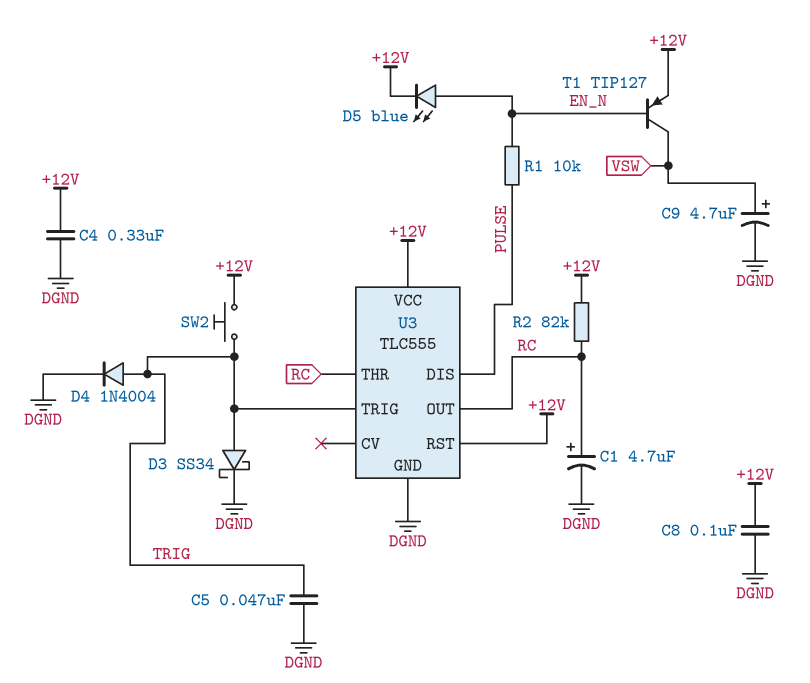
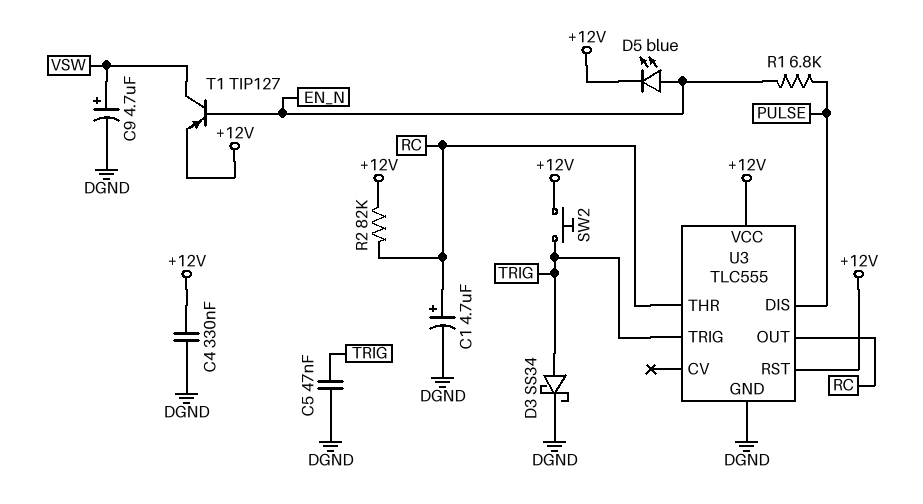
C8: 100nF (+12V, DGND) -> none
D4: diode 1N4004 (A TRIG, K DGND) -> none
R1: 10k (EN_N, PULSE) -> 6.8k (EN_N, PULSE)

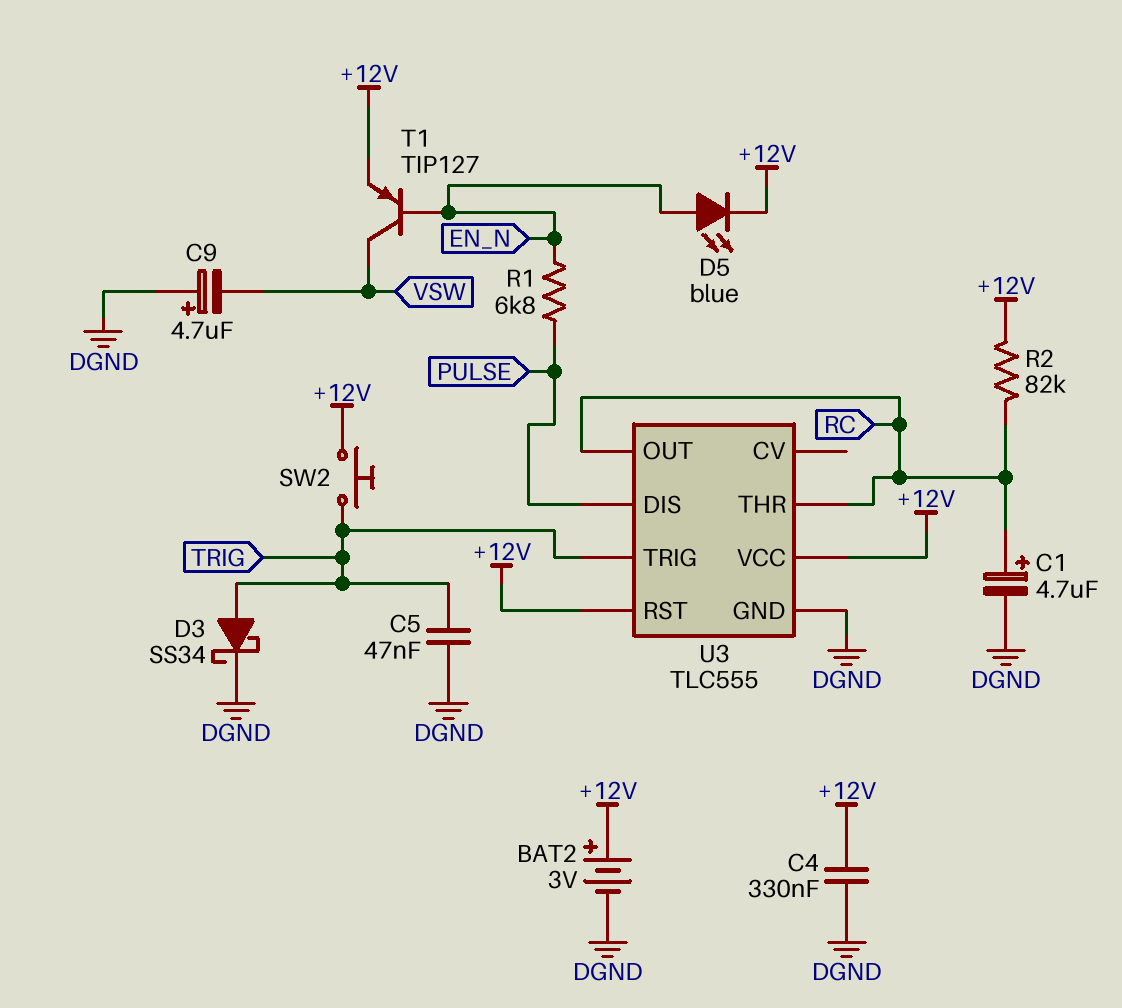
BAT2: none -> 3V (plus +12V, minus DGND)
C9: 4.7uF (plus VSW, minus DGND) -> 4.7uF (plus DGND, minus VSW)

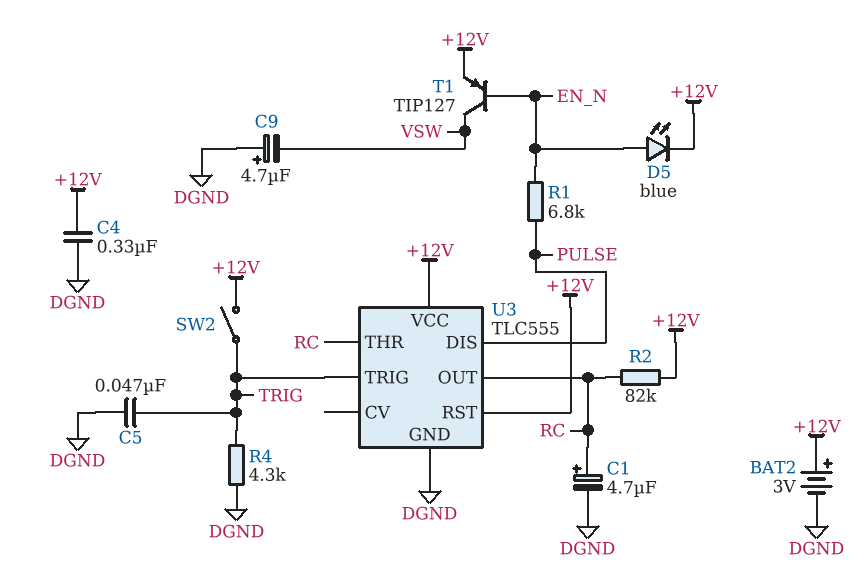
D3: schottky SS34 (A TRIG, K DGND) -> none
R4: none -> 4.3k (DGND, TRIG)
SW2: button (+12V, TRIG) -> switch (+12V, TRIG)

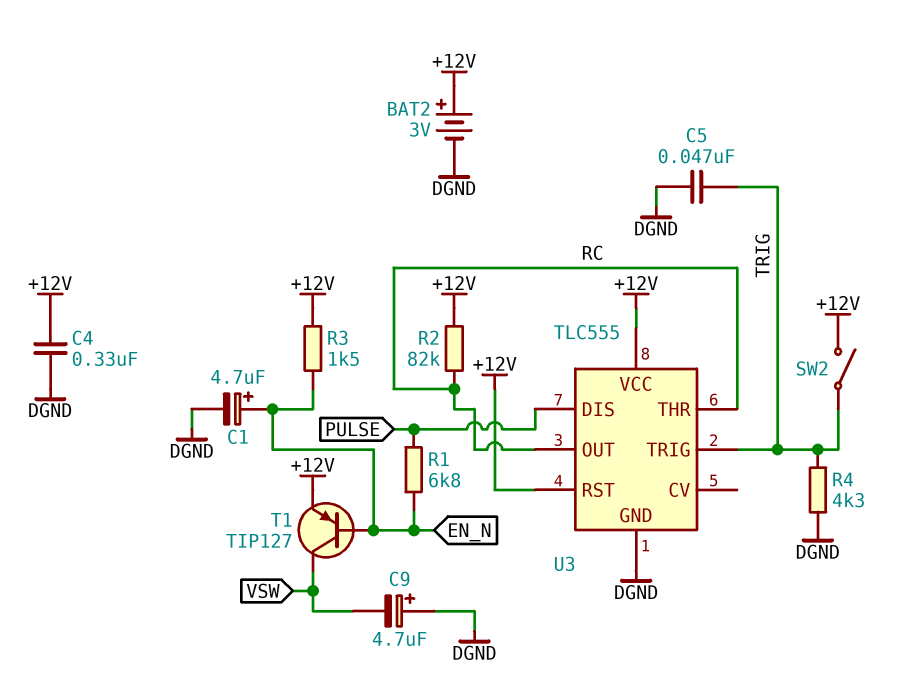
C1: 4.7uF (plus RC, minus DGND) -> 4.7uF (plus EN_N, minus DGND)
D5: LED blue (A EN_N, K +12V) -> none
R3: none -> 1.5k (+12V, EN_N)

